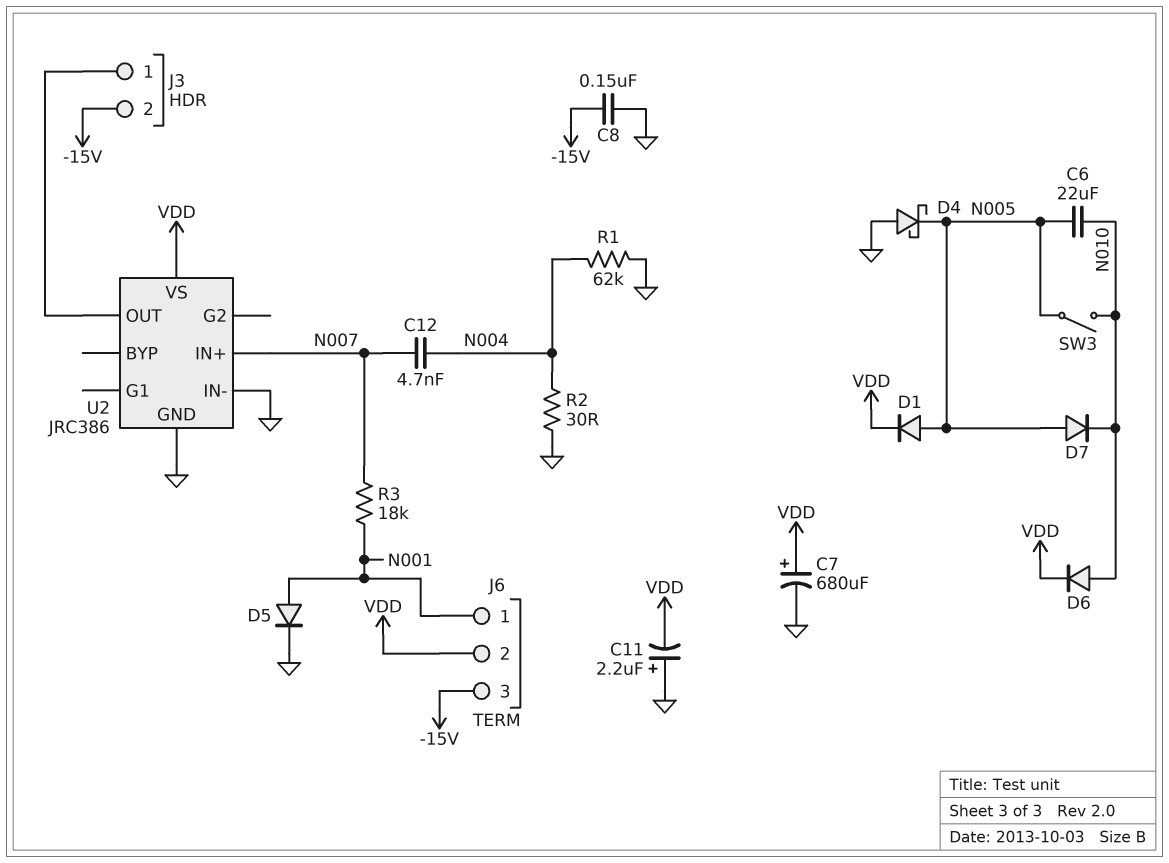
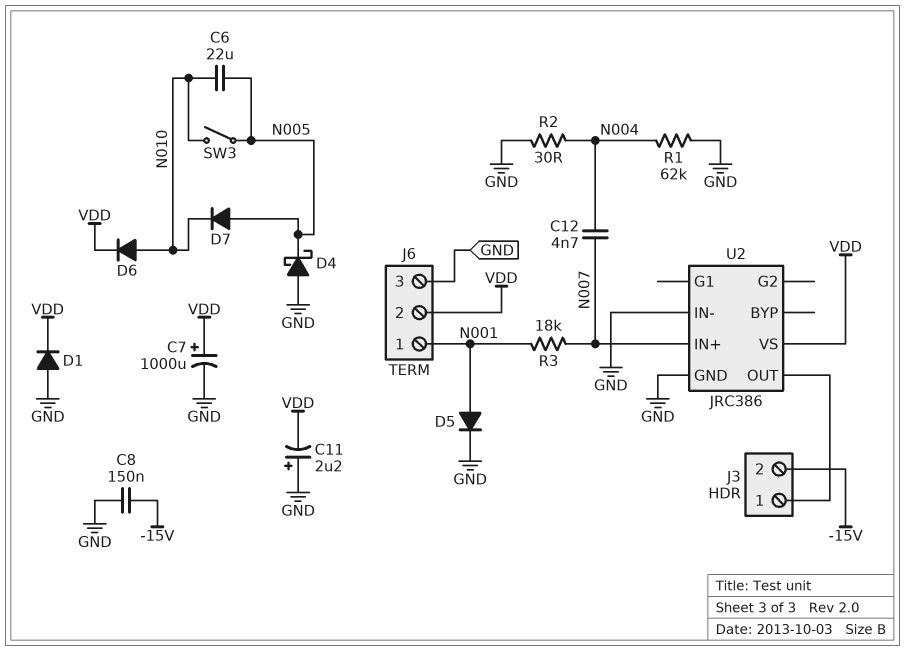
C7: 680uF (plus VDD, minus GND) -> 1000uF (plus VDD, minus GND)
D1: diode (A N005, K VDD) -> diode (A GND, K VDD)
J6 pin 3: -15V -> GND

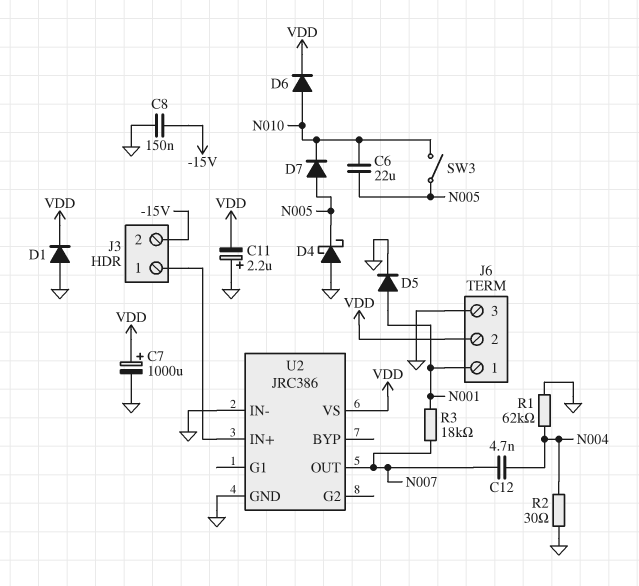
U2 pin IN+: N007 -> J3/1
U2 pin OUT: J3/1 -> N007

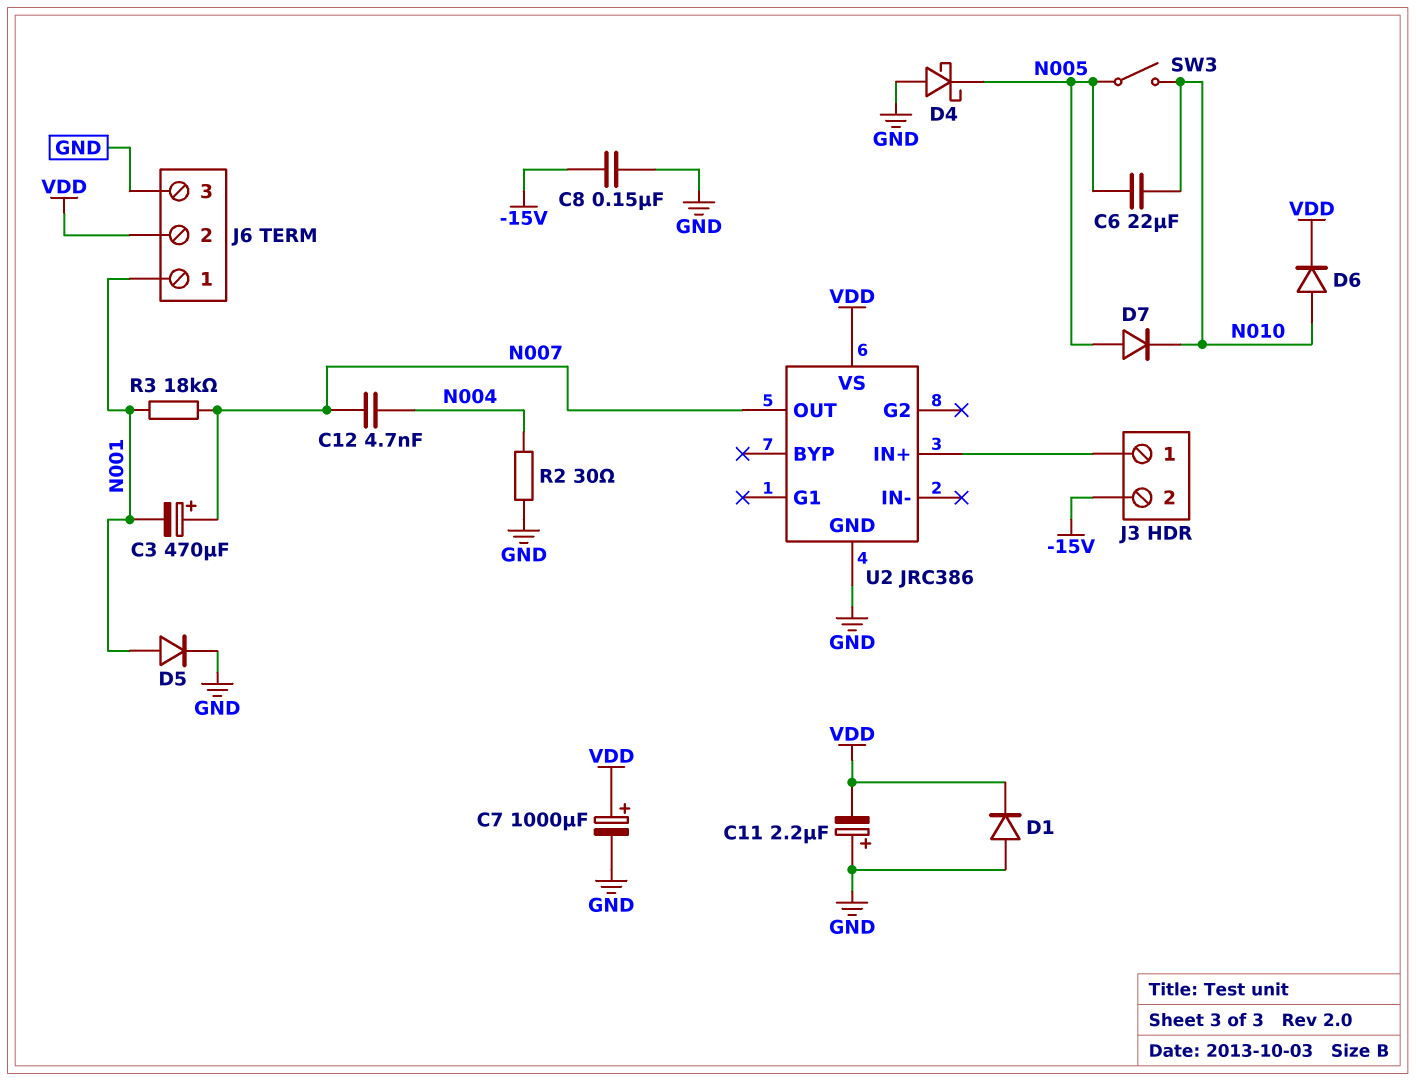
C3: none -> 470uF (plus N007, minus N001)
R1: 62k (GND, N004) -> none
U2 pin IN-: GND -> none

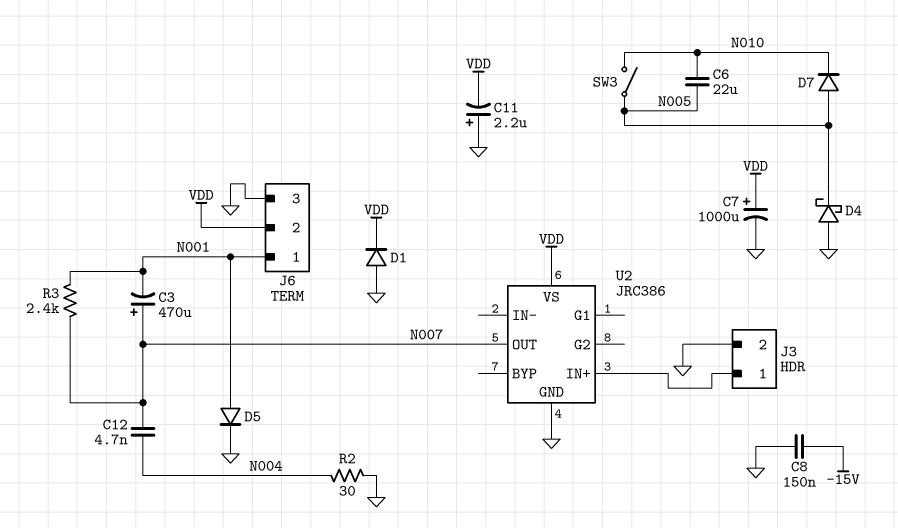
D6: diode (A N010, K VDD) -> none
J3 pin 2: -15V -> GND
R3: 18k (N001, N007) -> 2.4k (N001, N007)

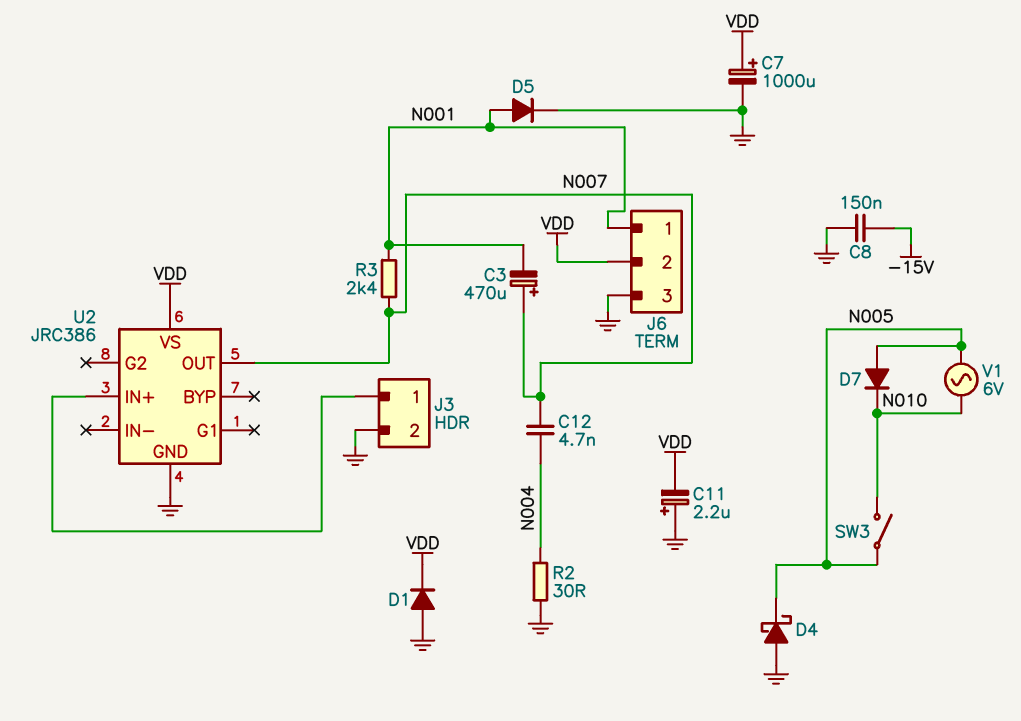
C6: 22uF (N005, N010) -> none
V1: none -> AC 6V (N005, N010)

